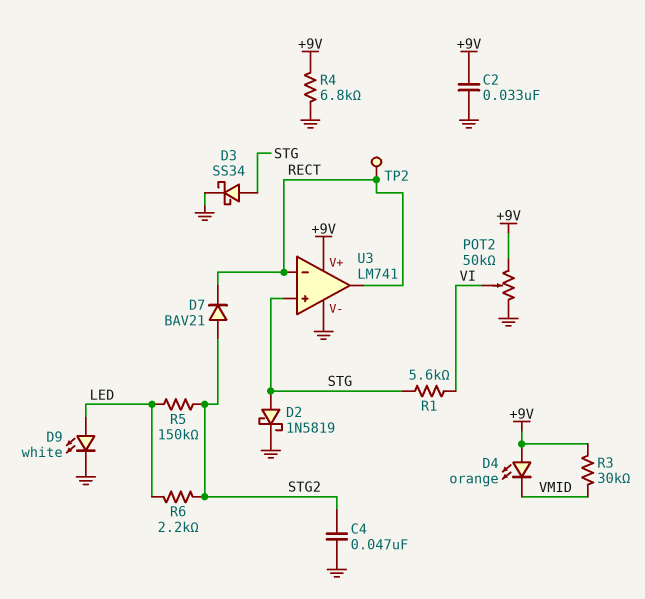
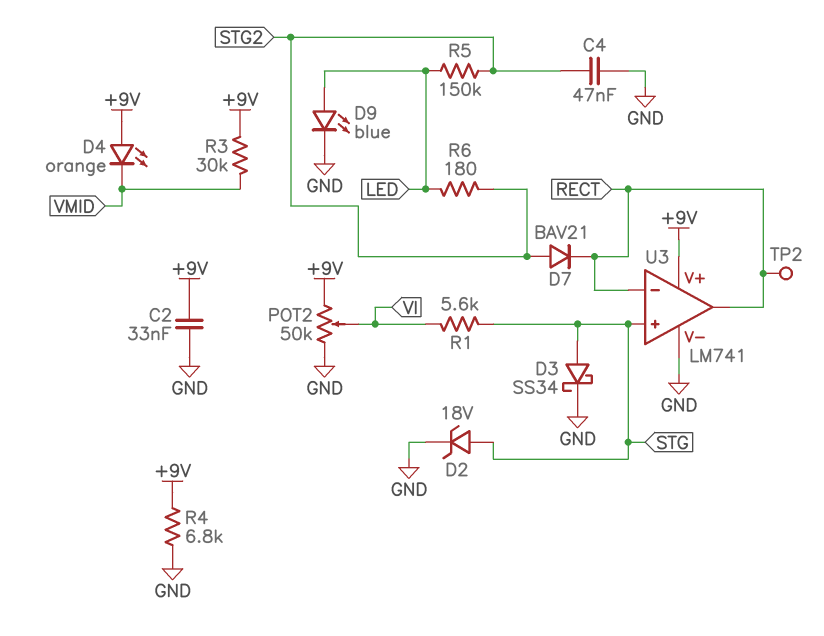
D2: schottky 1N5819 (A STG, K GND) -> zener 18V (A STG, K GND)
D9: LED white (A LED, K GND) -> LED blue (A LED, K GND)
R6: 2.2k (LED, STG2) -> 180 (LED, STG2)

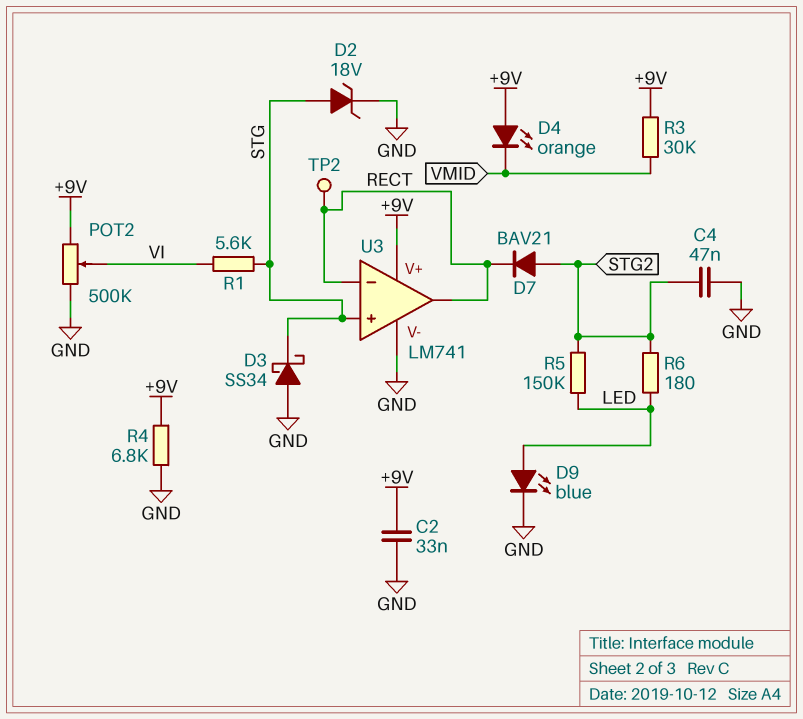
D3: schottky SS34 (A STG, K GND) -> schottky SS34 (A GND, K STG)
POT2: 50k (+9V, GND, wiper VI) -> 500k (+9V, GND, wiper VI)

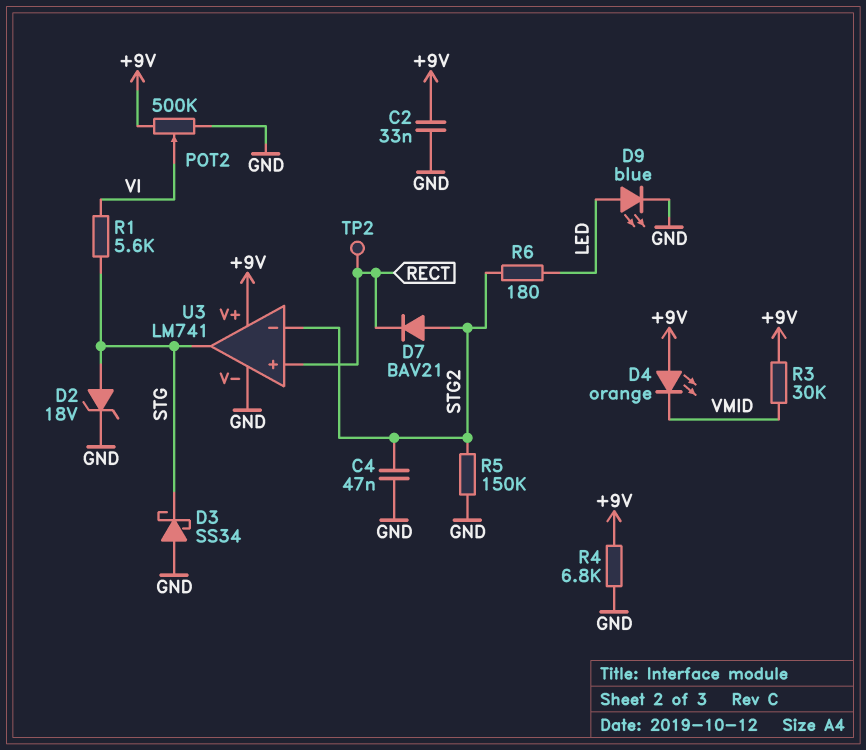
R5: 150k (LED, STG2) -> 150k (GND, STG2)
U3 pin in+: STG -> RECT
U3 pin in-: RECT -> STG2
U3 pin out: RECT -> STG

